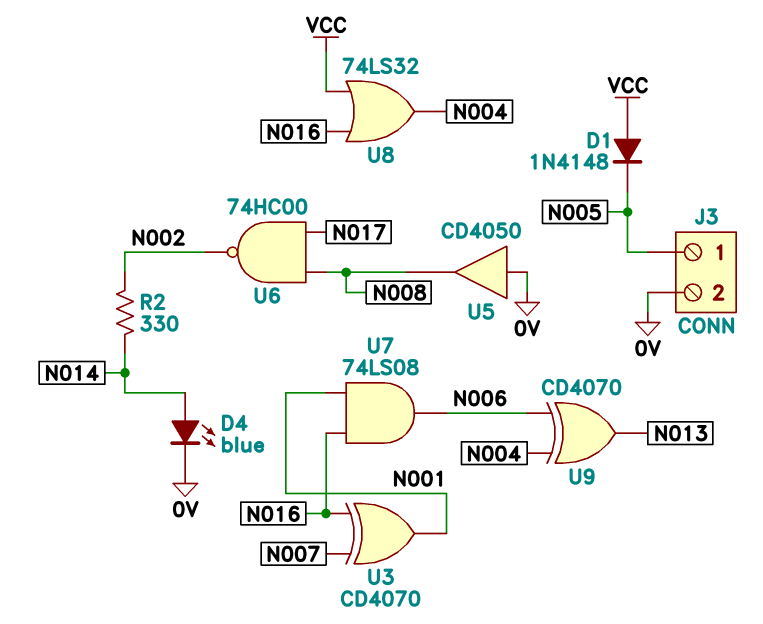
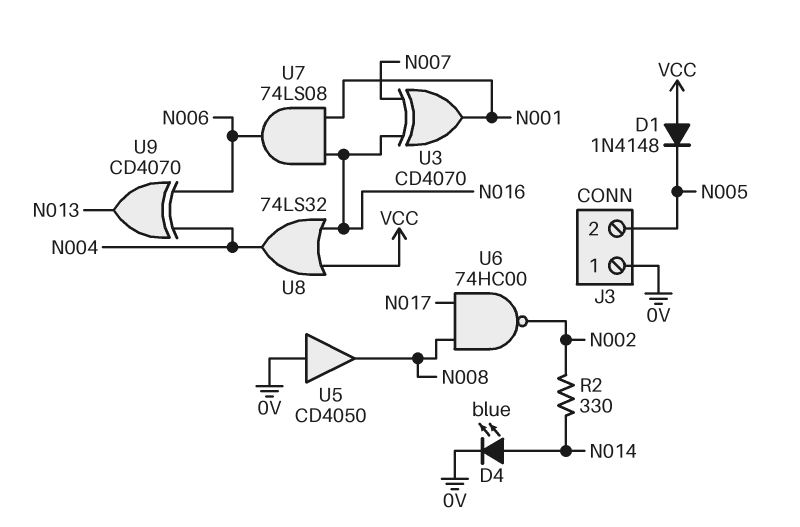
J3 pin 1: N005 -> 0V
J3 pin 2: 0V -> N005

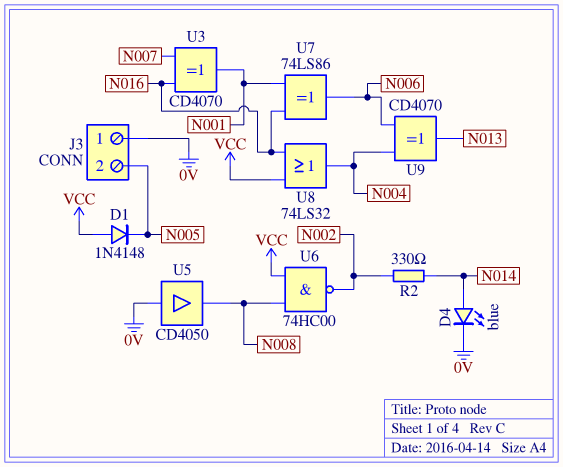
U6: NAND 74HC00 (in N008, in N017, out N002) -> NAND 74HC00 (in N008, in VCC, out N002)
U7: AND 74LS08 (in N001, in N016, out N006) -> XOR 74LS86 (in N001, in N016, out N006)

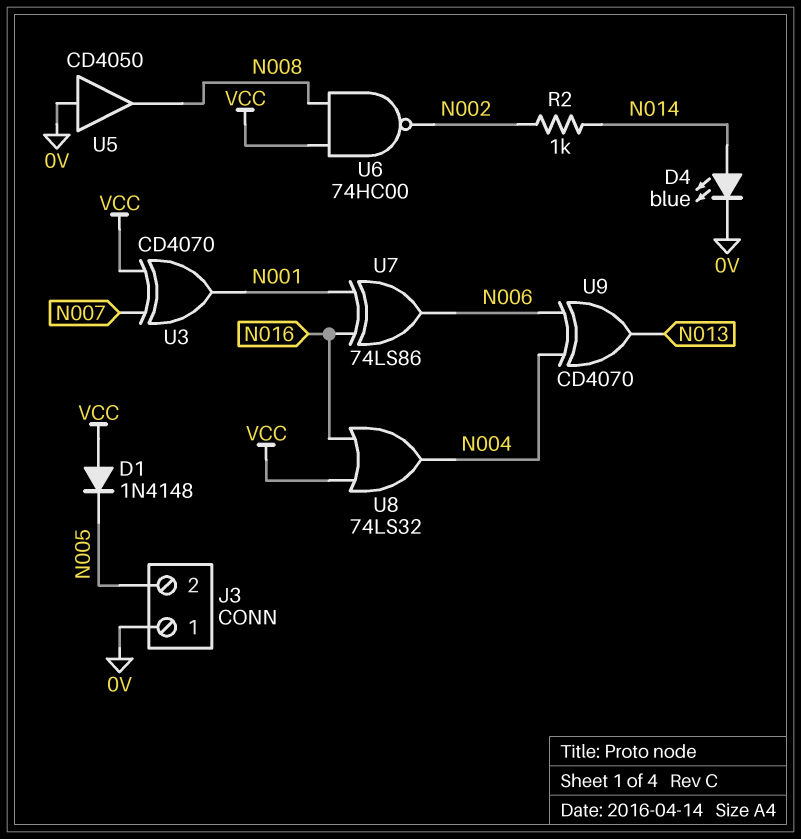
R2: 330 (N002, N014) -> 1k (N002, N014)
U3: XOR CD4070 (in N007, in N016, out N001) -> XOR CD4070 (in N007, in VCC, out N001)

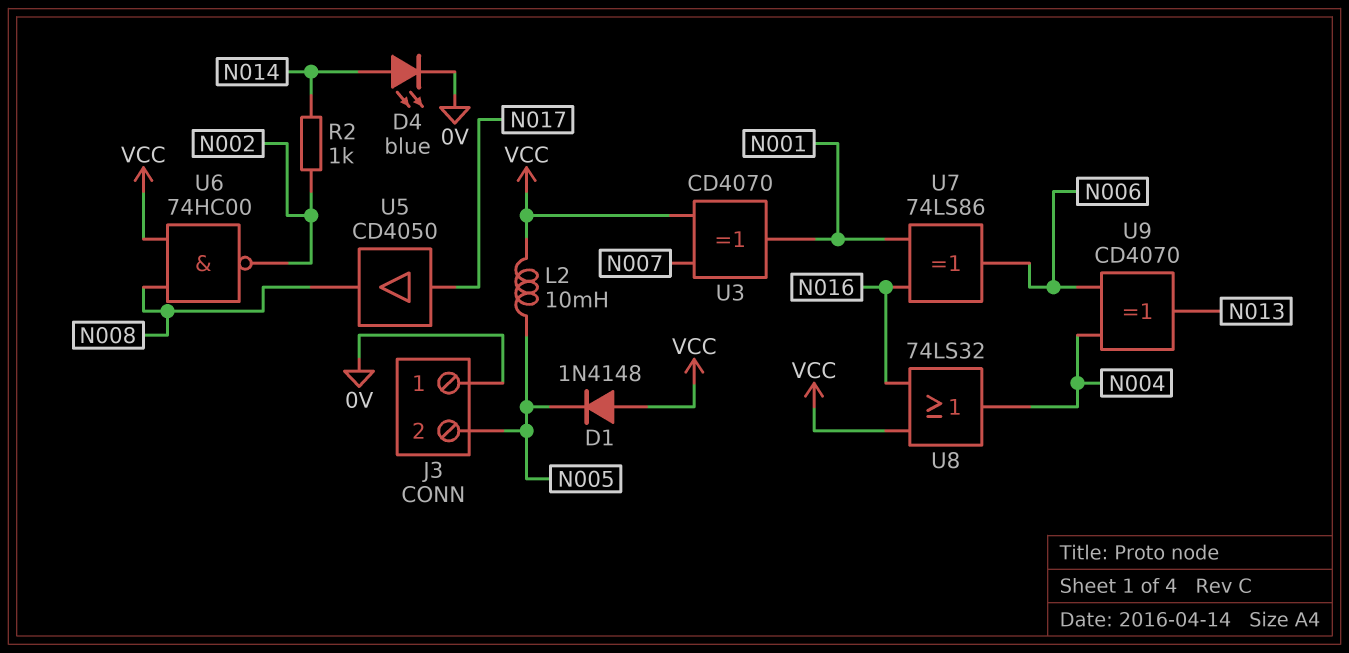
L2: none -> 10mH (N005, VCC)
U5: buffer CD4050 (in 0V, out N008) -> buffer CD4050 (in N017, out N008)

